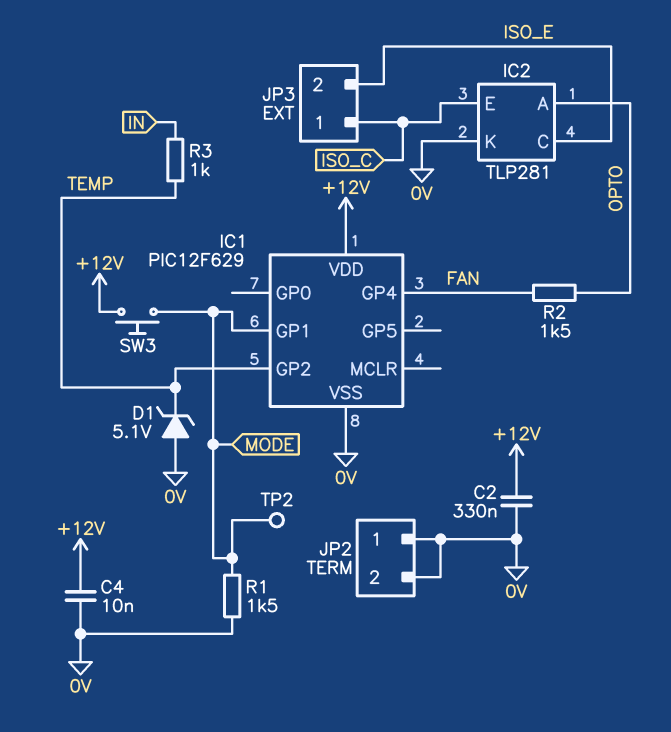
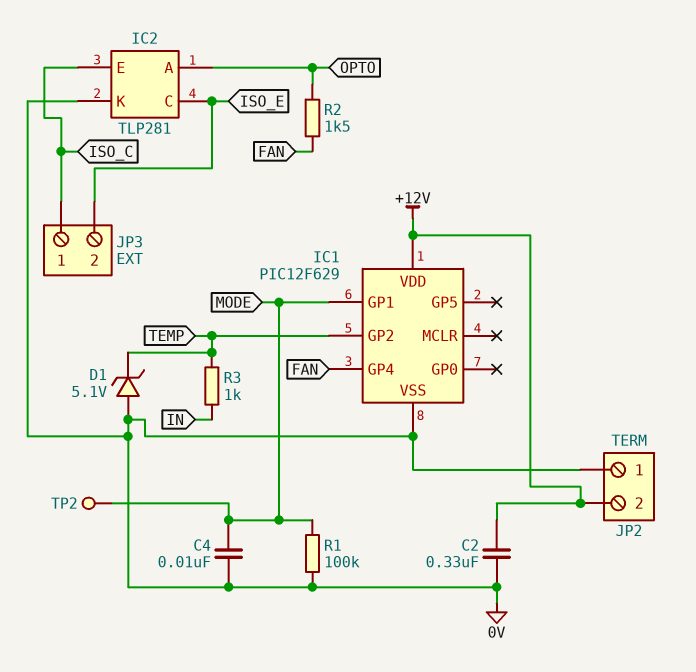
C4: 10nF (+12V, 0V) -> 10nF (0V, MODE)
JP2 pin 2: 0V -> +12V
R1: 1.5k (0V, MODE) -> 100k (0V, MODE)
SW3: button (+12V, MODE) -> none

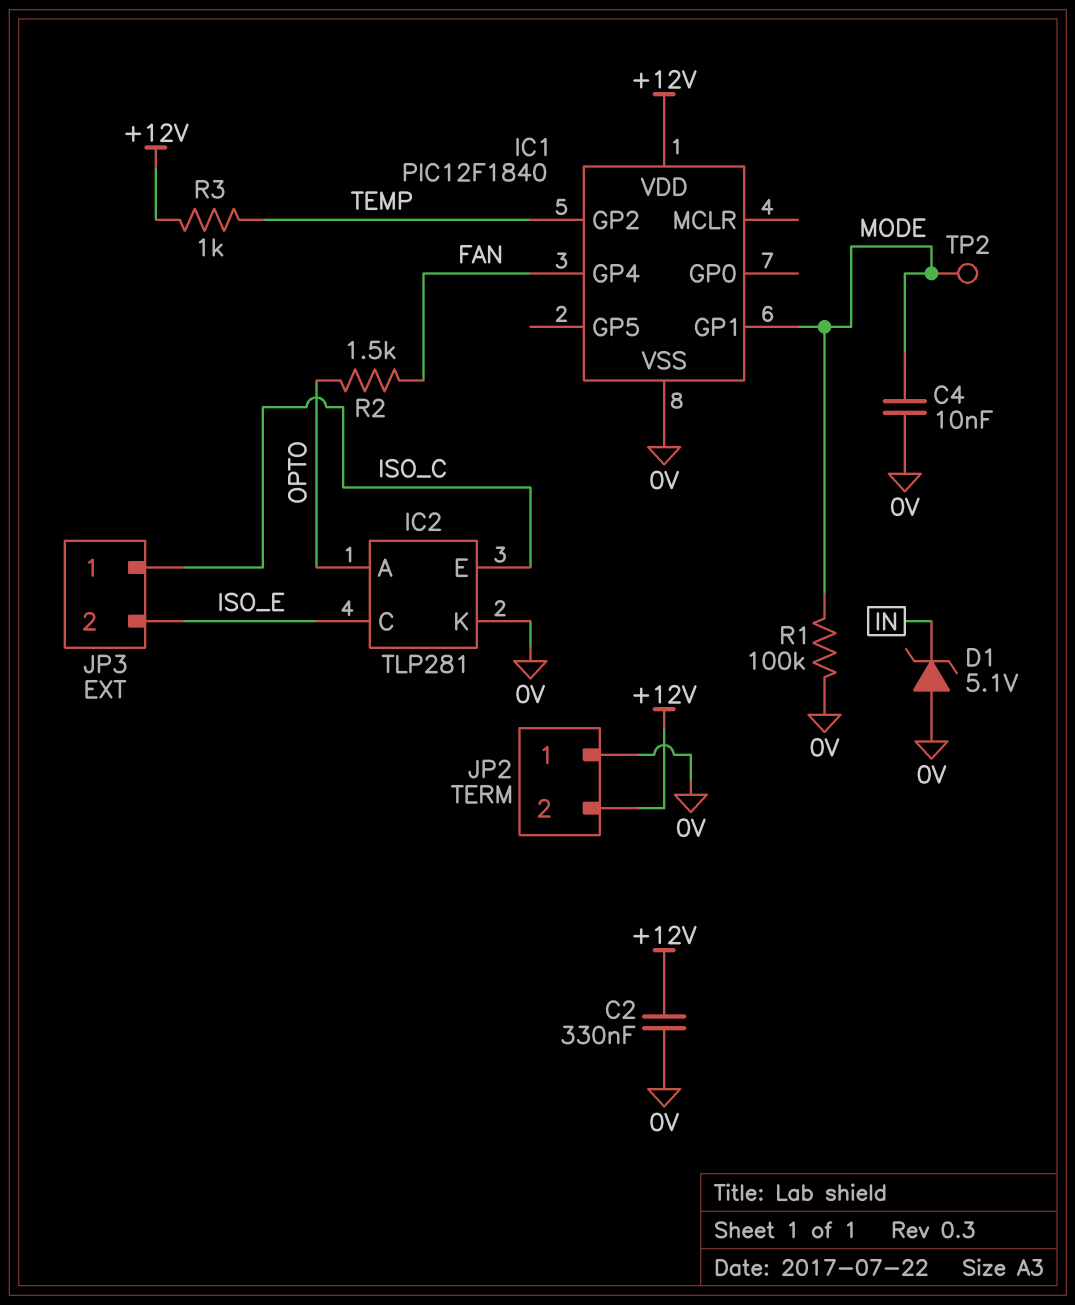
D1: zener 5.1V (A 0V, K TEMP) -> zener 5.1V (A 0V, K IN)
IC1: PIC12F629 -> PIC12F1840
R3: 1k (IN, TEMP) -> 1k (+12V, TEMP)

